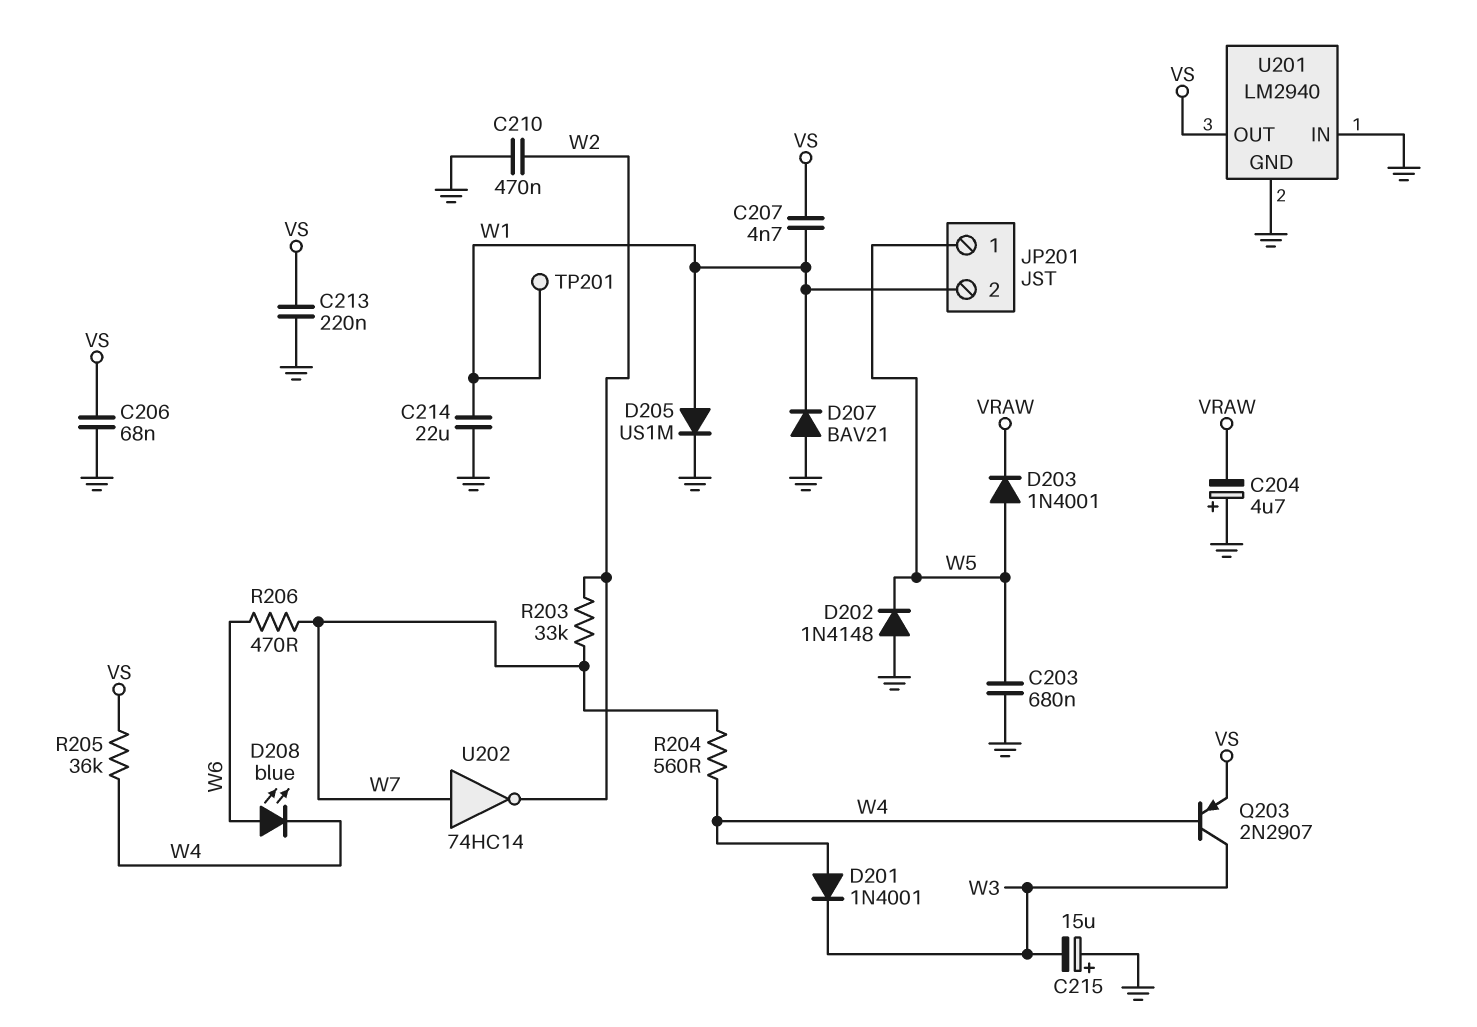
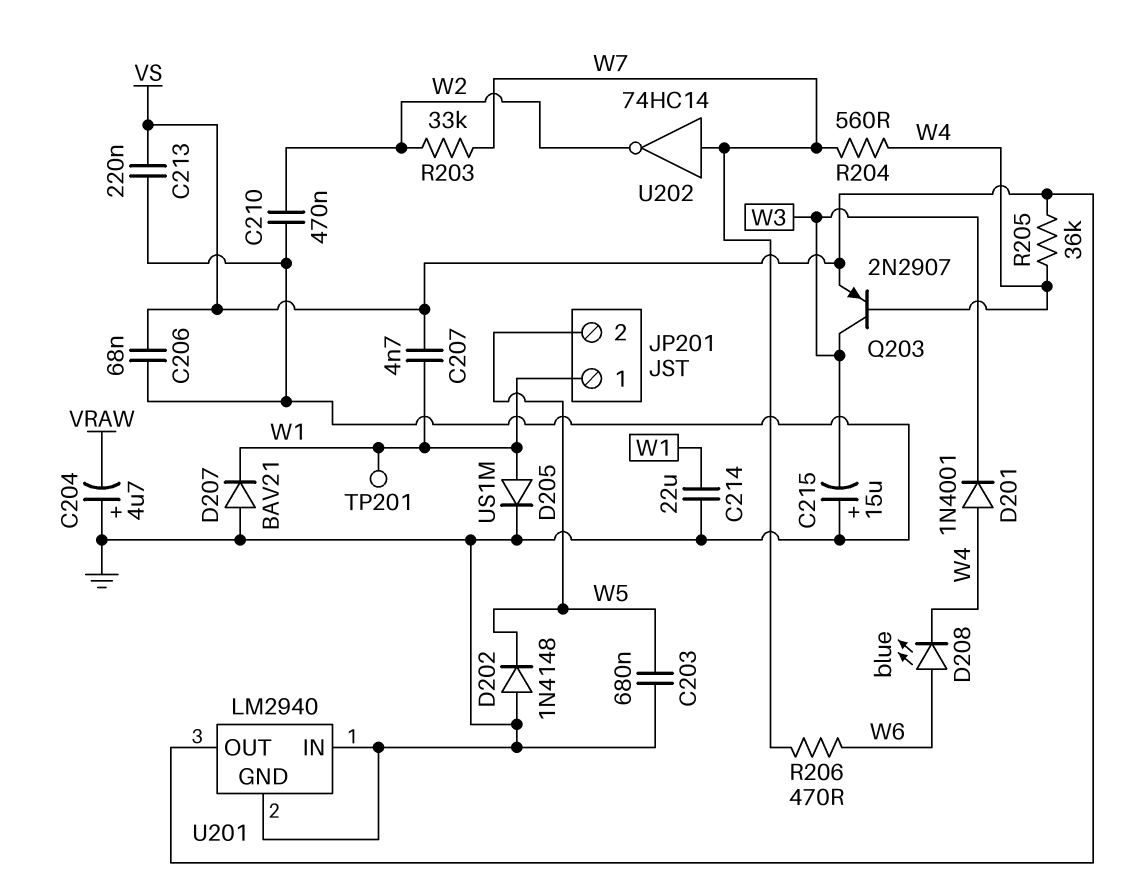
D203: diode 1N4001 (A W5, K VRAW) -> none
JP201 pin 1: W5 -> W1
JP201 pin 2: W1 -> W5

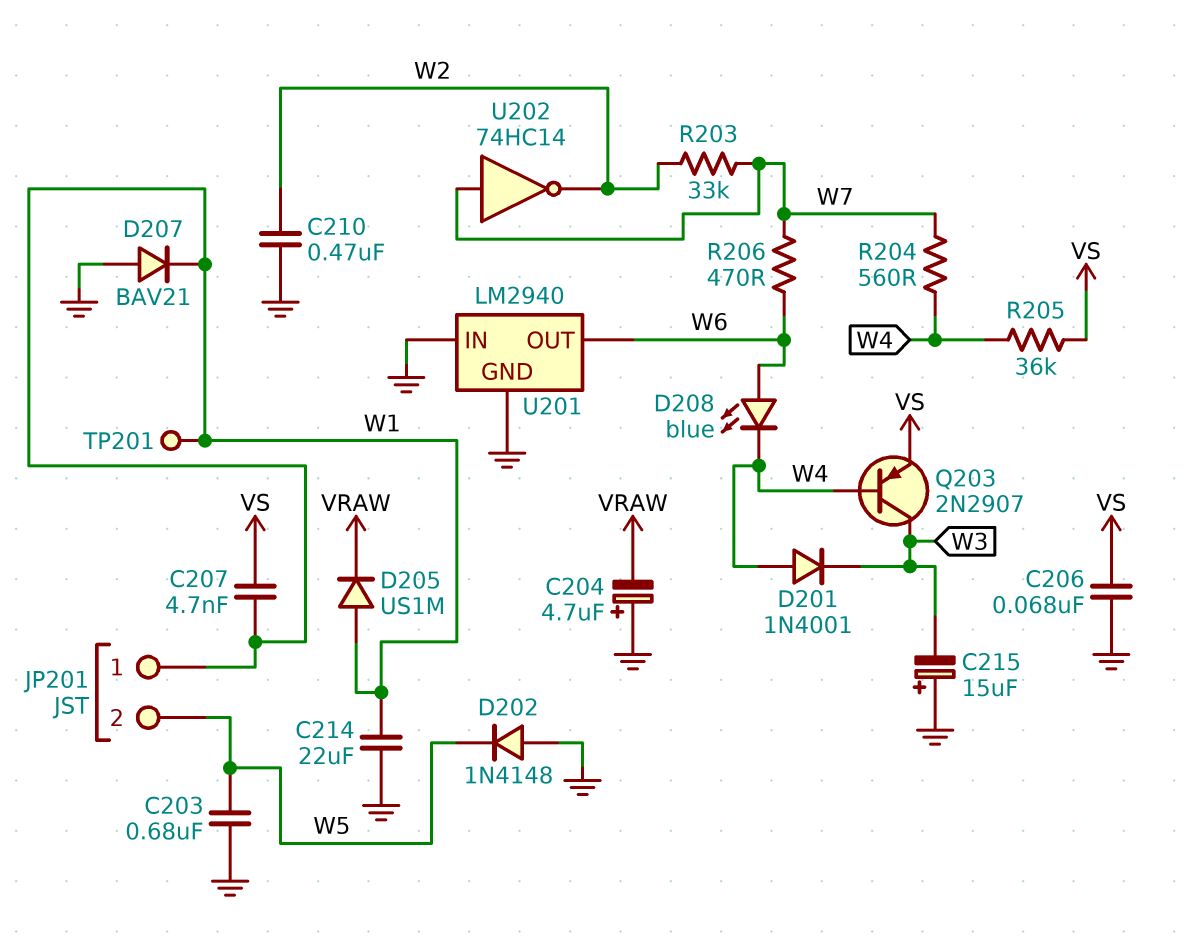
C213: 220nF (GND, VS) -> none
D205: diode US1M (A W1, K GND) -> diode US1M (A W1, K VRAW)
U201 pin OUT: VS -> W6

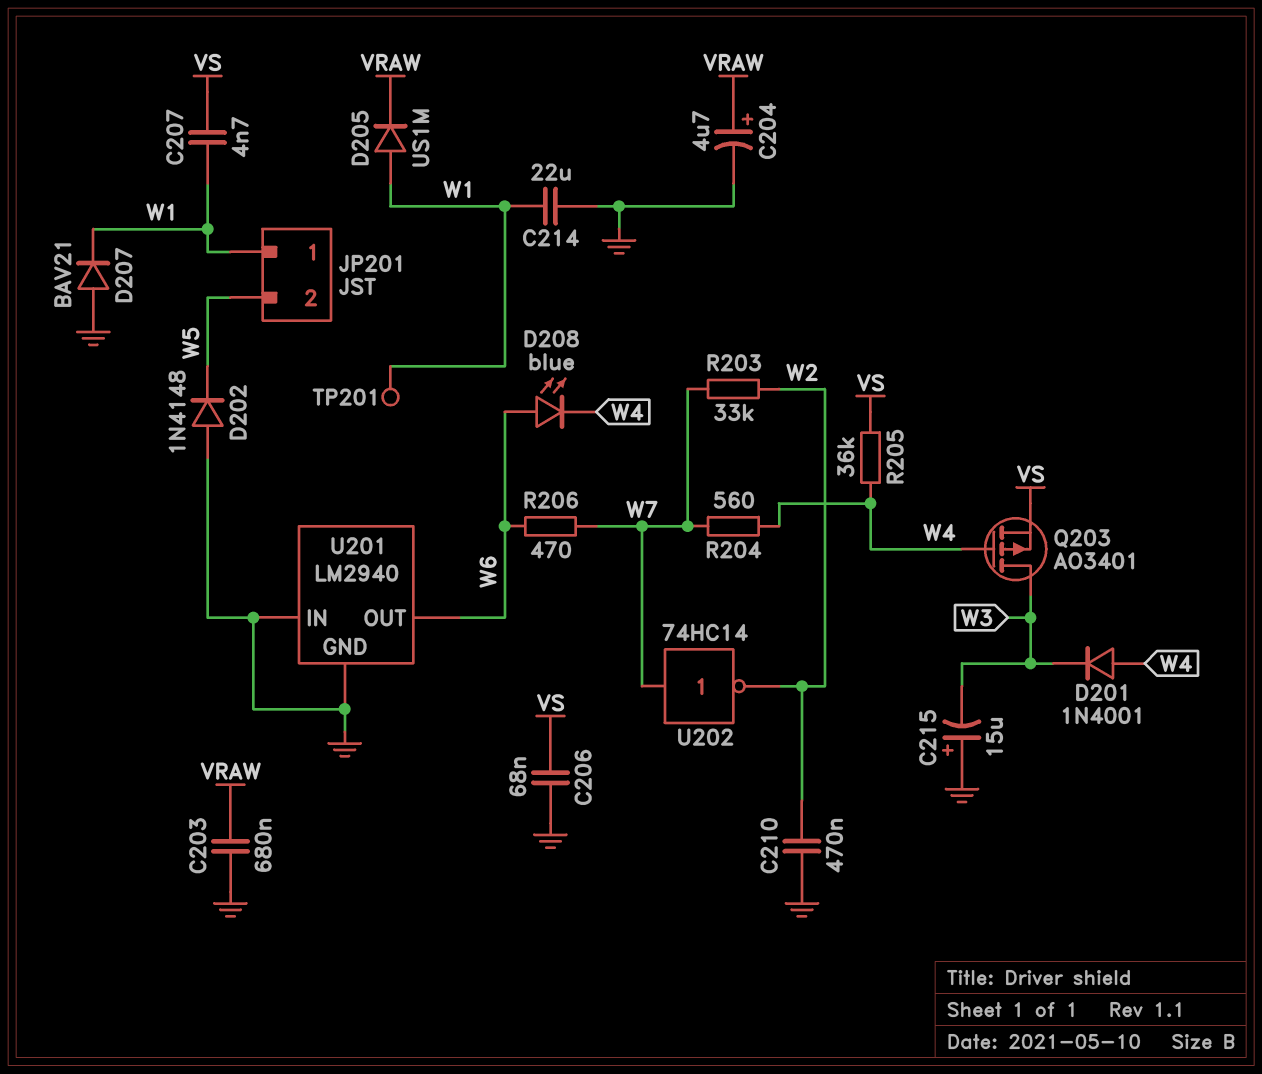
C203: 680nF (GND, W5) -> 680nF (GND, VRAW)
C204: 4.7uF (plus GND, minus VRAW) -> 4.7uF (plus VRAW, minus GND)
Q203: PNP 2N2907 (B W4, C W3, E VS) -> PMOS AO3401 (G W4, D W3, S VS)

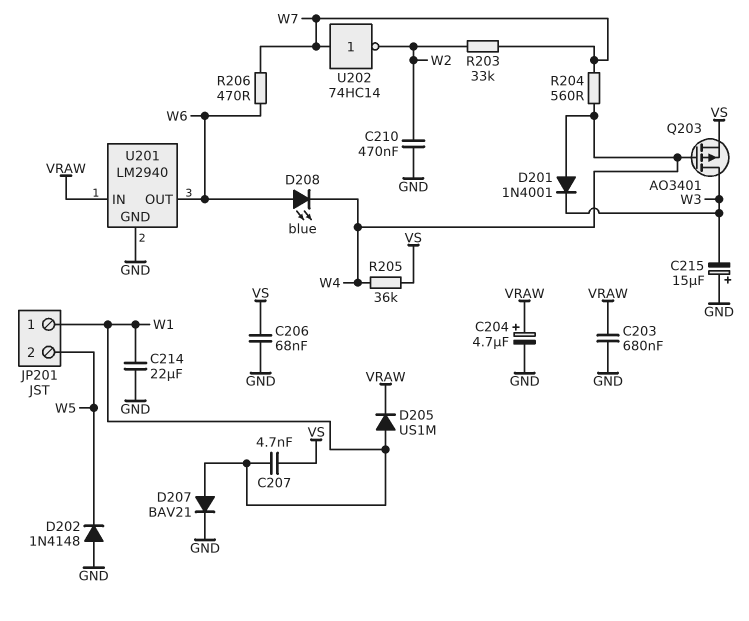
D207: diode BAV21 (A GND, K W1) -> diode BAV21 (A W1, K GND)
TP201: test point (W1) -> none
U201 pin IN: GND -> VRAW

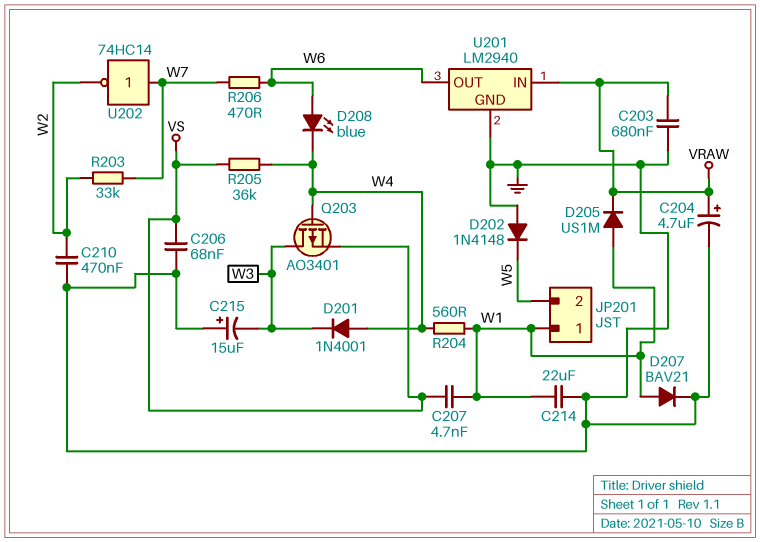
R204: 560 (W4, W7) -> 560 (W1, W4)

